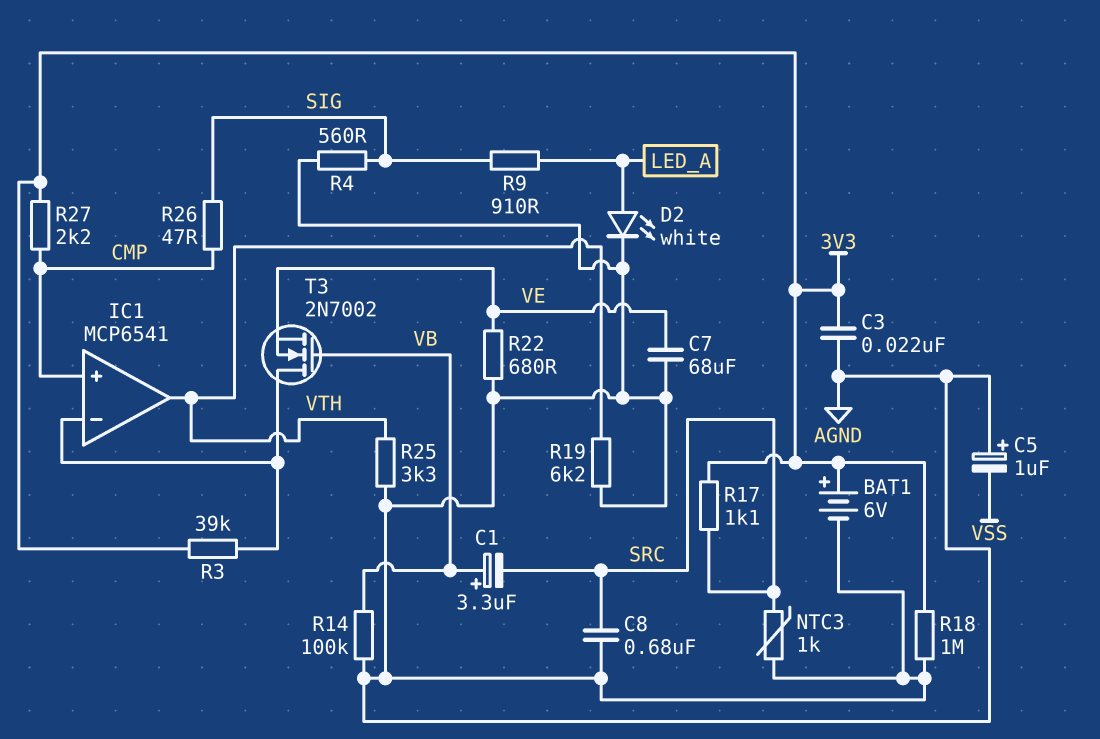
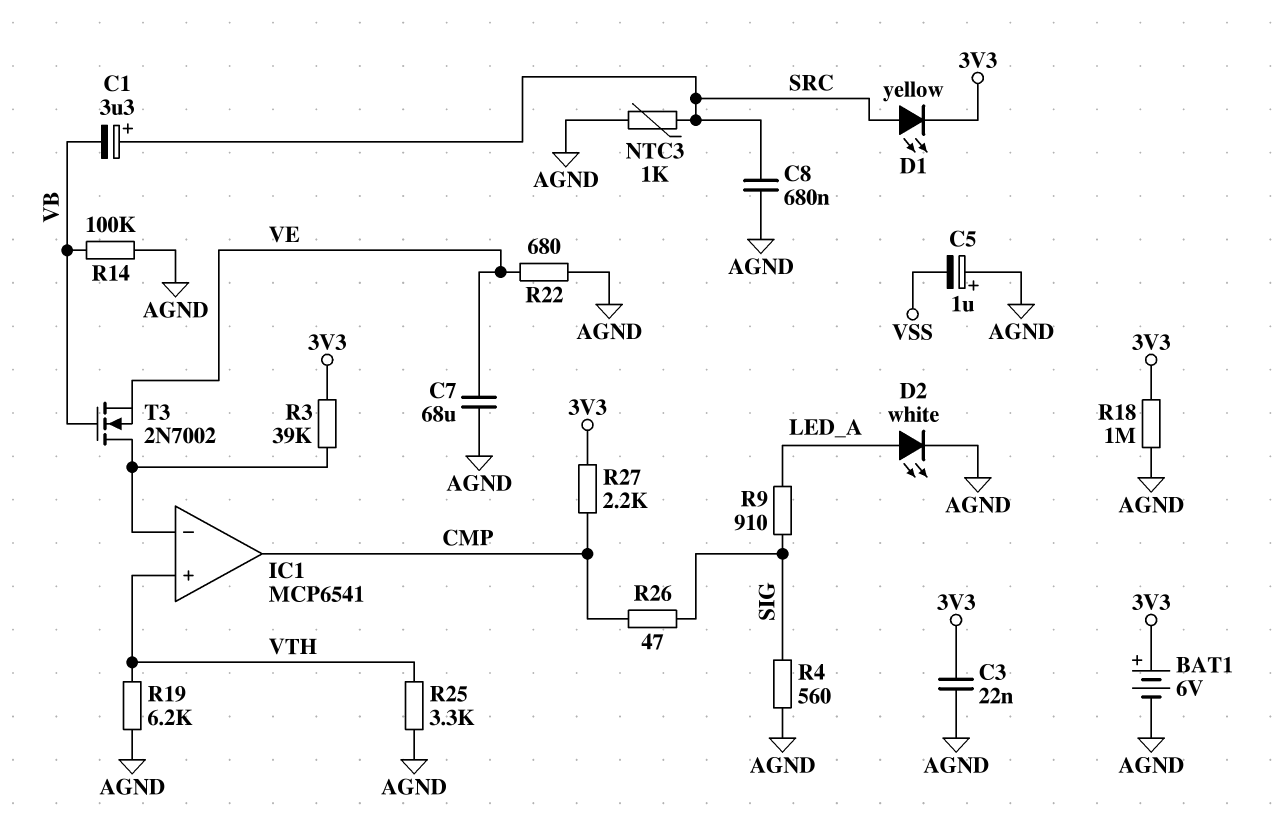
C1: 3.3uF (plus VB, minus SRC) -> 3.3uF (plus SRC, minus VB)
D1: none -> LED yellow (A SRC, K 3V3)
IC1 pin in+: CMP -> VTH
IC1 pin out: VTH -> CMP
R17: 1.1k (3V3, SRC) -> none

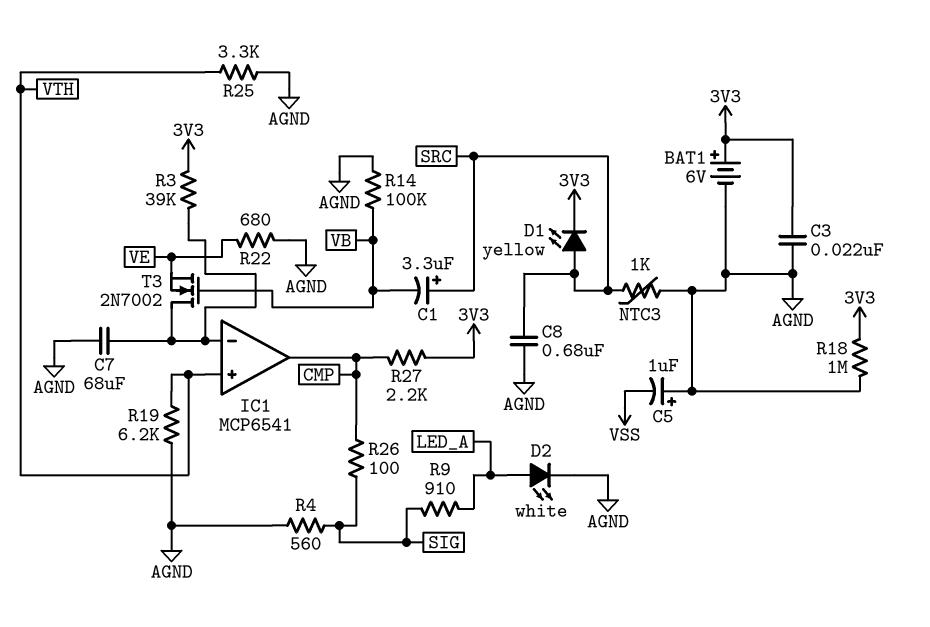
C7: 68uF (AGND, VE) -> 68uF (AGND, IC1/in-)
R26: 47 (CMP, SIG) -> 100 (CMP, SIG)

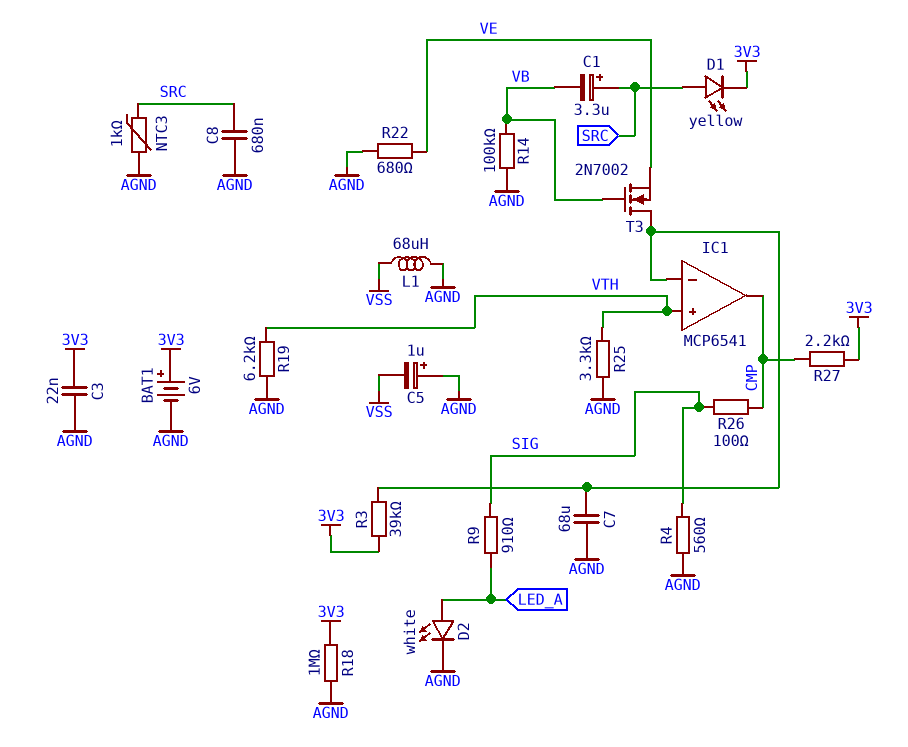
L1: none -> 68uH (AGND, VSS)

